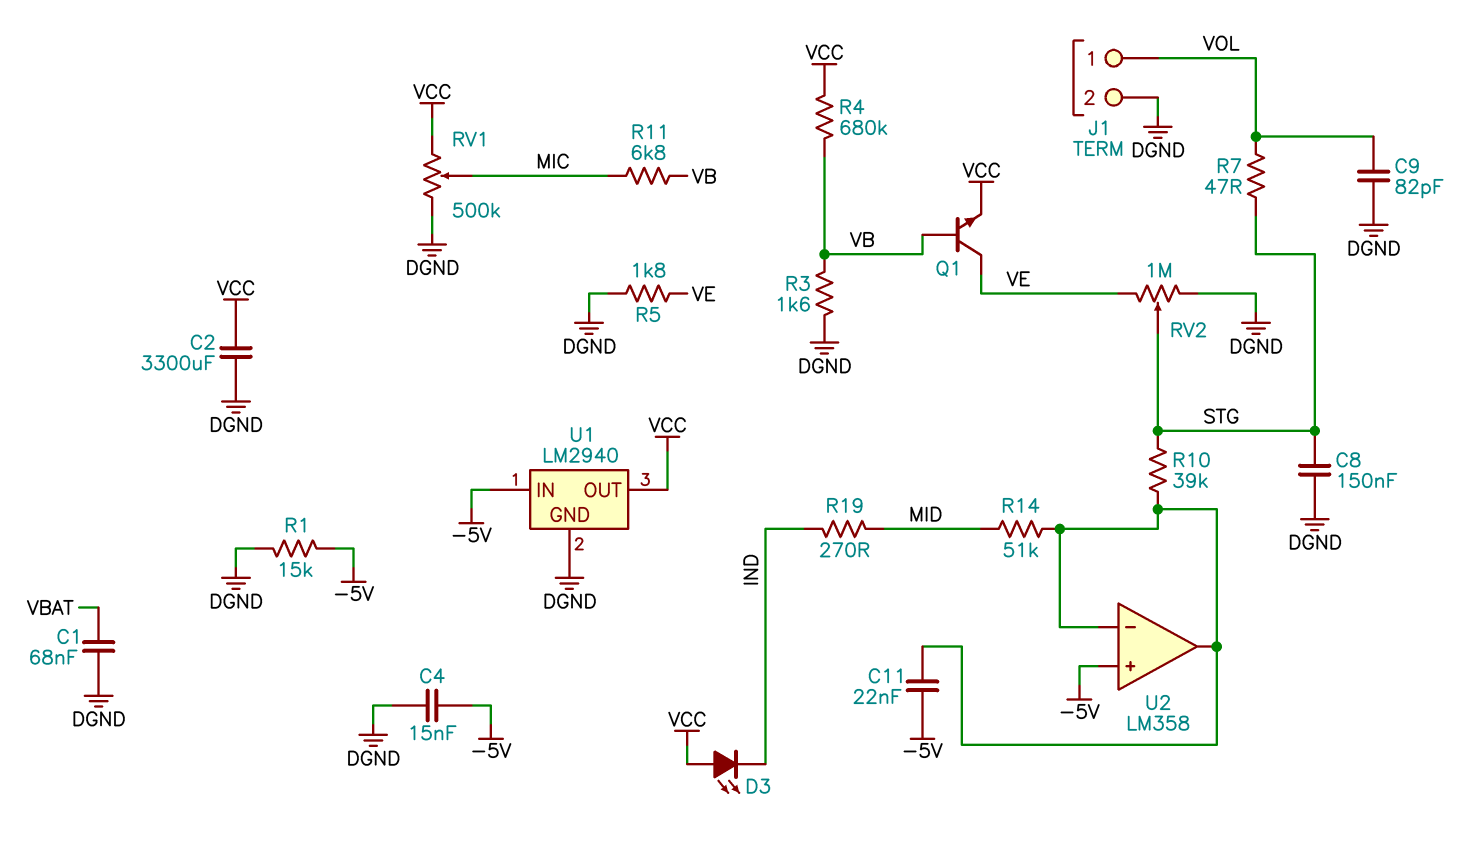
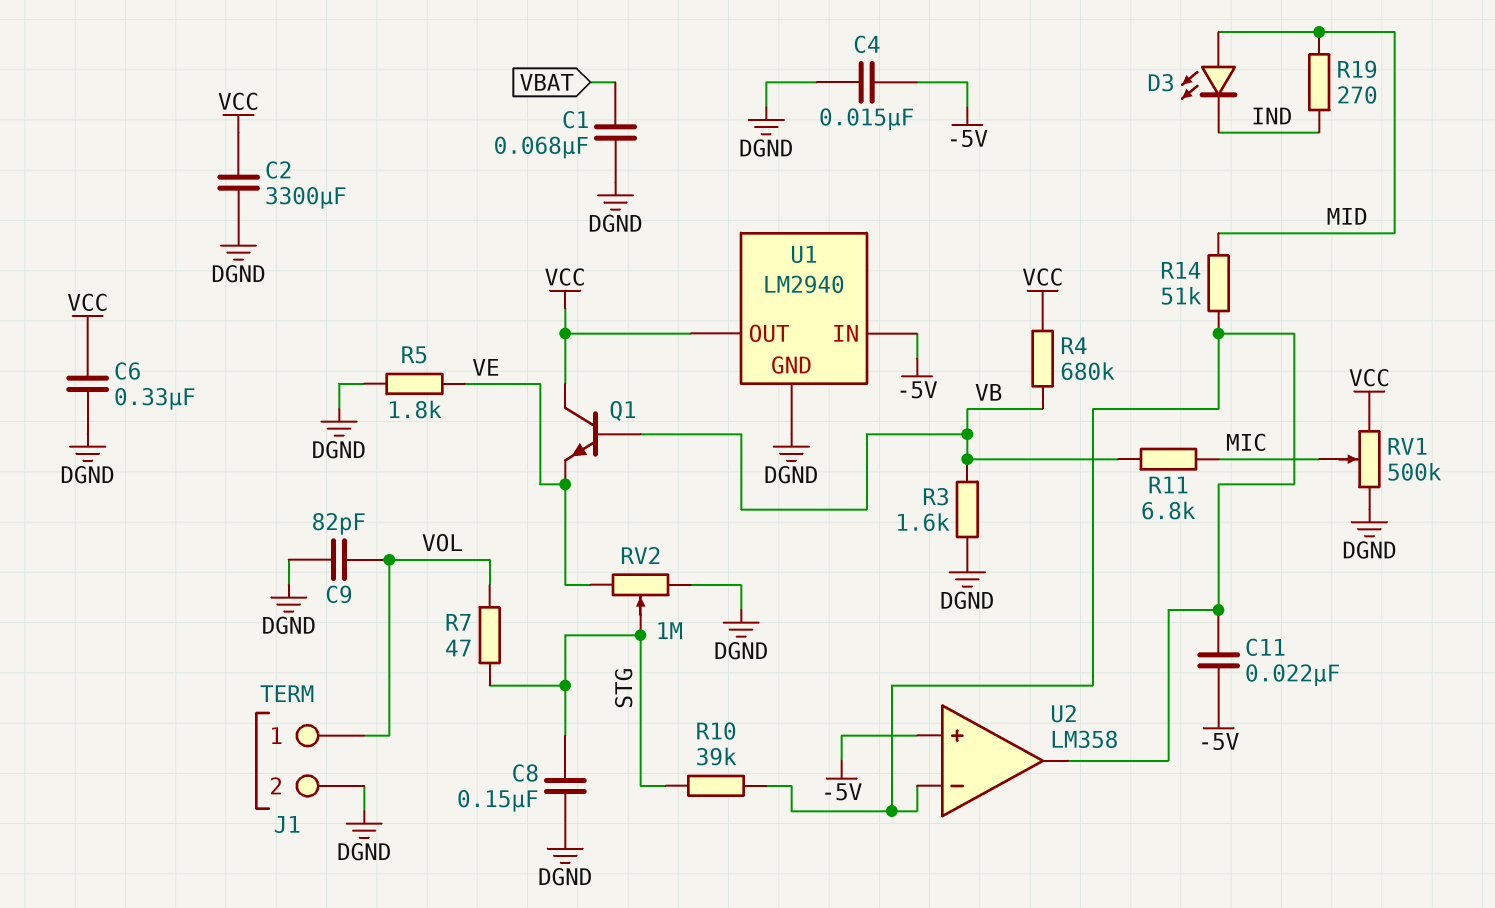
C6: none -> 330nF (DGND, VCC)
D3: LED (A VCC, K IND) -> LED (A MID, K IND)
Q1: NPN (B VB, C VE, E VCC) -> NPN (B VB, C VCC, E VE)
R1: 15k (-5V, DGND) -> none

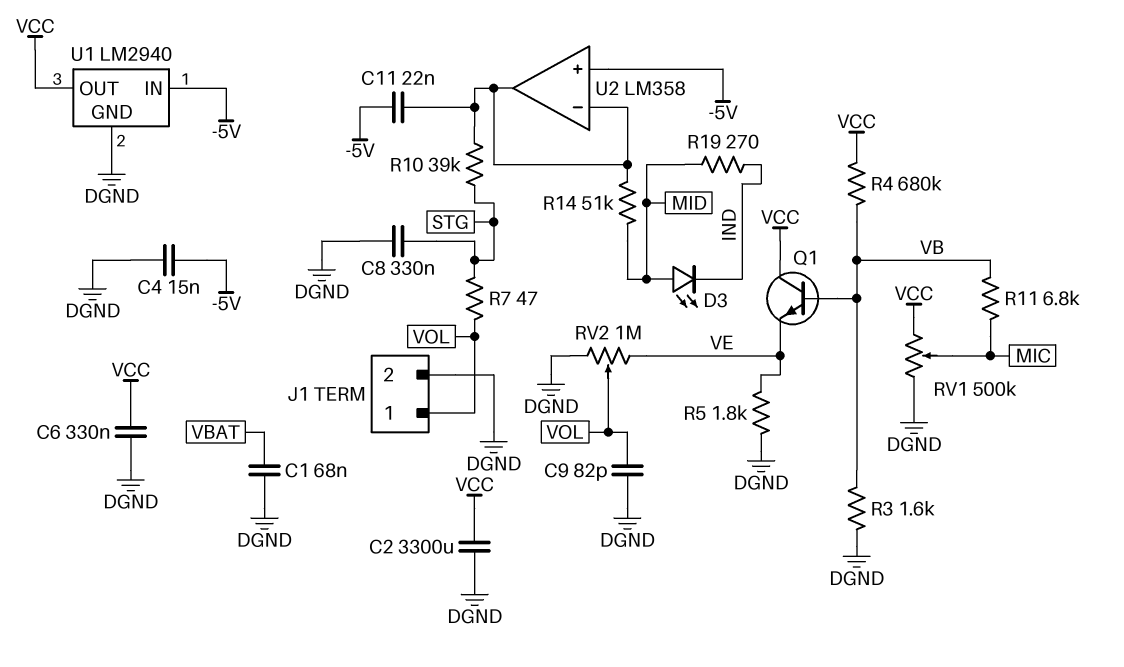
C8: 150nF (DGND, STG) -> 330nF (DGND, STG)
RV2: 1M (DGND, VE, wiper STG) -> 1M (DGND, VE, wiper VOL)

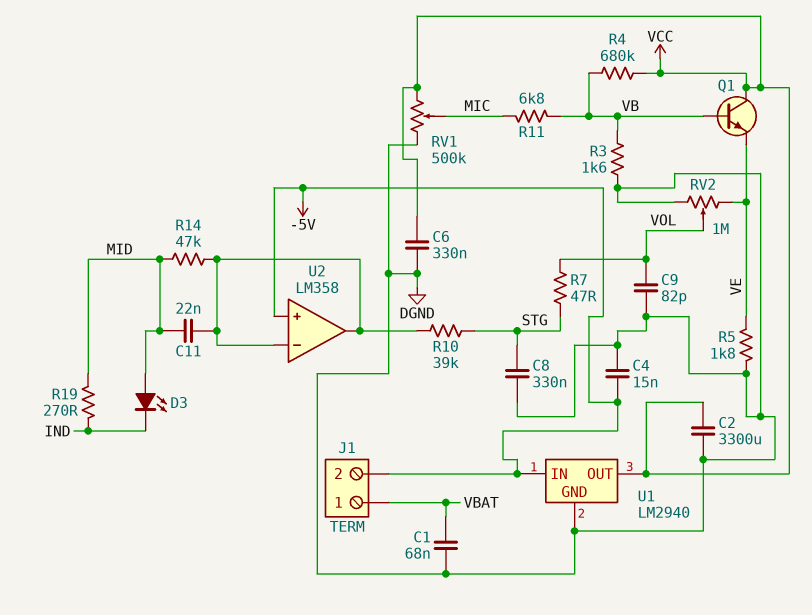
C11: 22nF (-5V, U2/in-) -> 22nF (MID, U2/in-)
J1 pin 1: VOL -> VBAT
J1 pin 2: DGND -> -5V
R14: 51k (MID, U2/in-) -> 47k (MID, U2/in-)

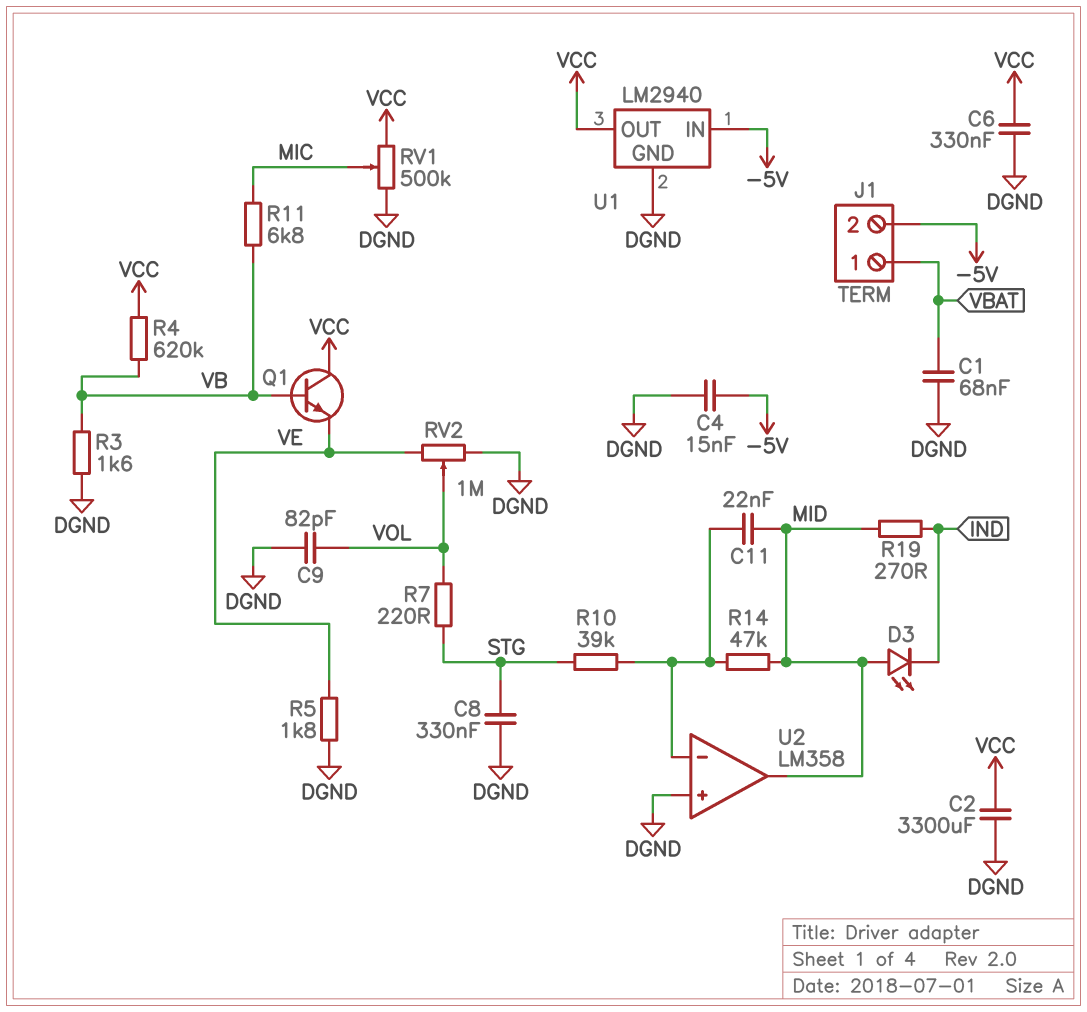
R4: 680k (VB, VCC) -> 620k (VB, VCC)
R7: 47 (STG, VOL) -> 220 (STG, VOL)
U2 pin in+: -5V -> DGND
U2 pin out: U2/in- -> MID

